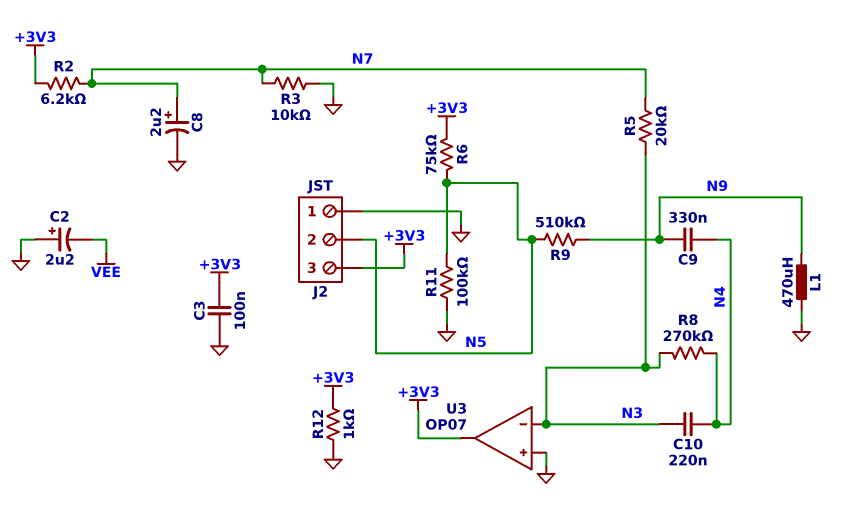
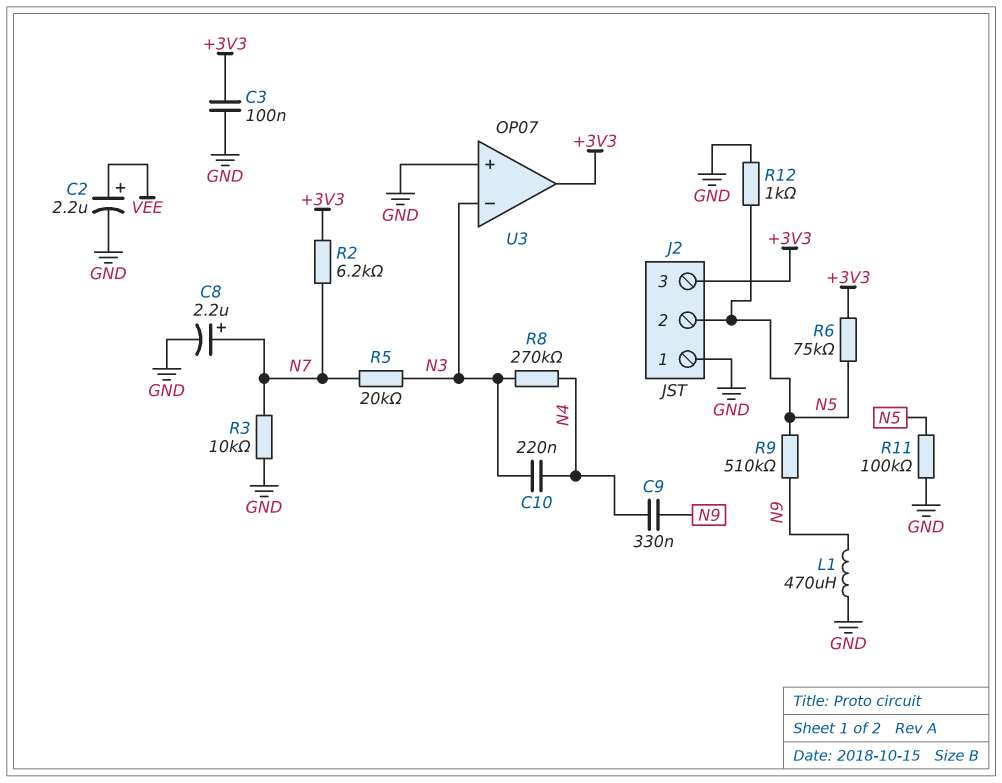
C2: 2.2uF (plus GND, minus VEE) -> 2.2uF (plus VEE, minus GND)
R12: 1k (+3V3, GND) -> 1k (GND, N5)

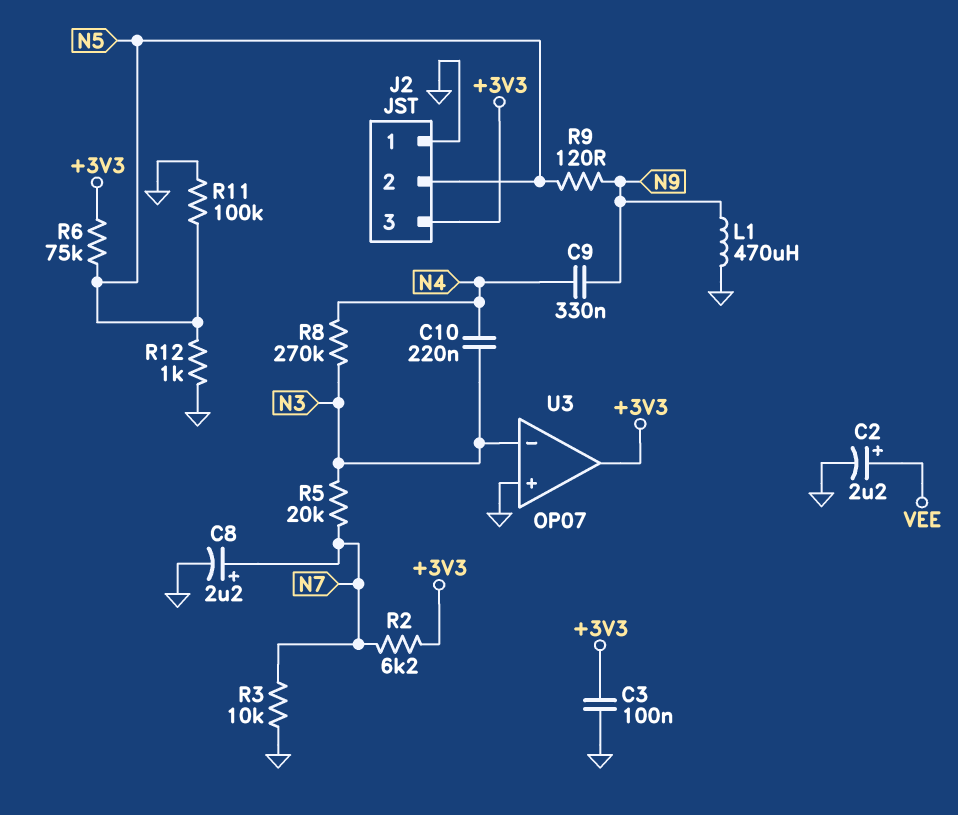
R9: 510k (N5, N9) -> 120 (N5, N9)

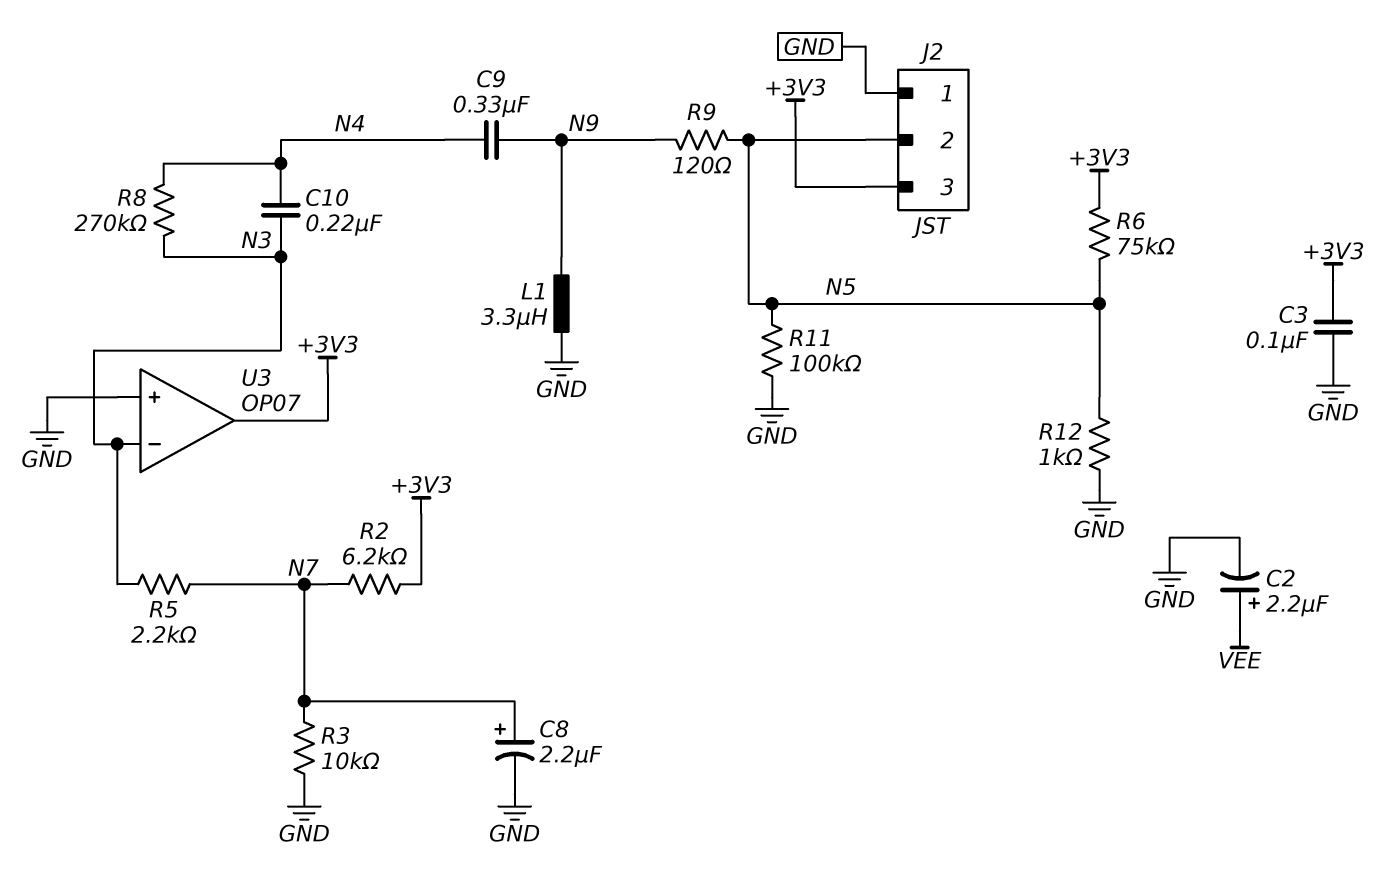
L1: 470uH (GND, N9) -> 3.3uH (GND, N9)
R5: 20k (N3, N7) -> 2.2k (N3, N7)

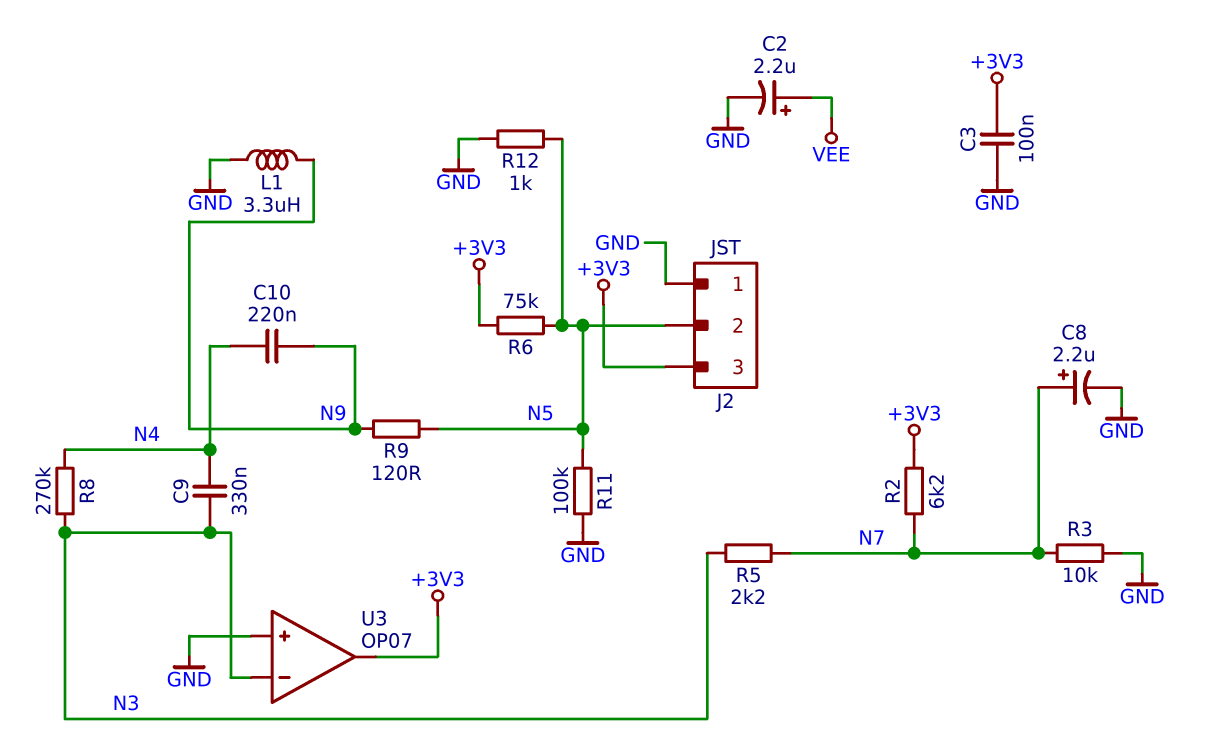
C9: 330nF (N4, N9) -> 330nF (N3, N4)
C10: 220nF (N3, N4) -> 220nF (N4, N9)

